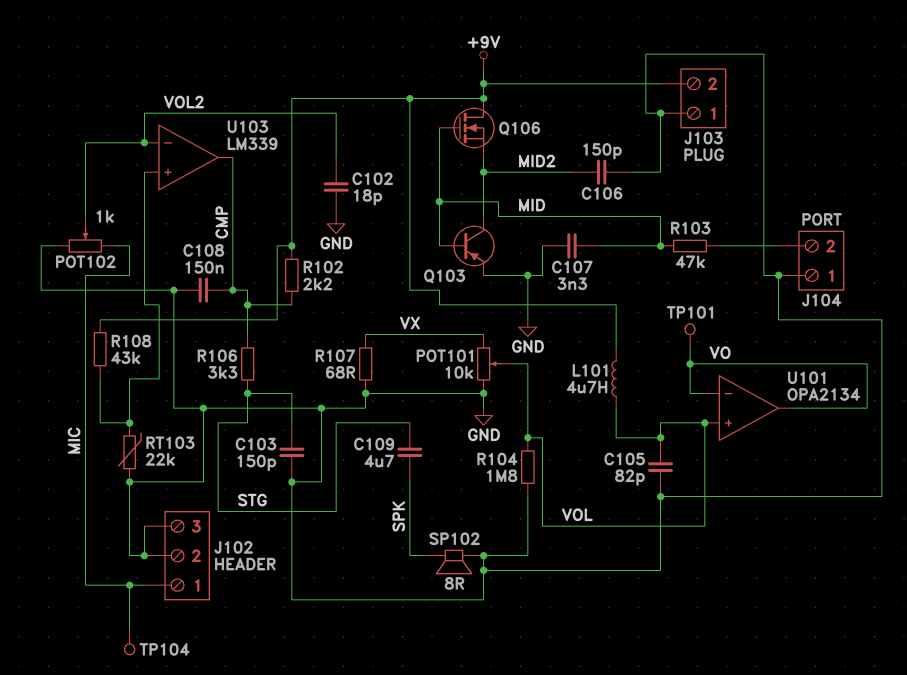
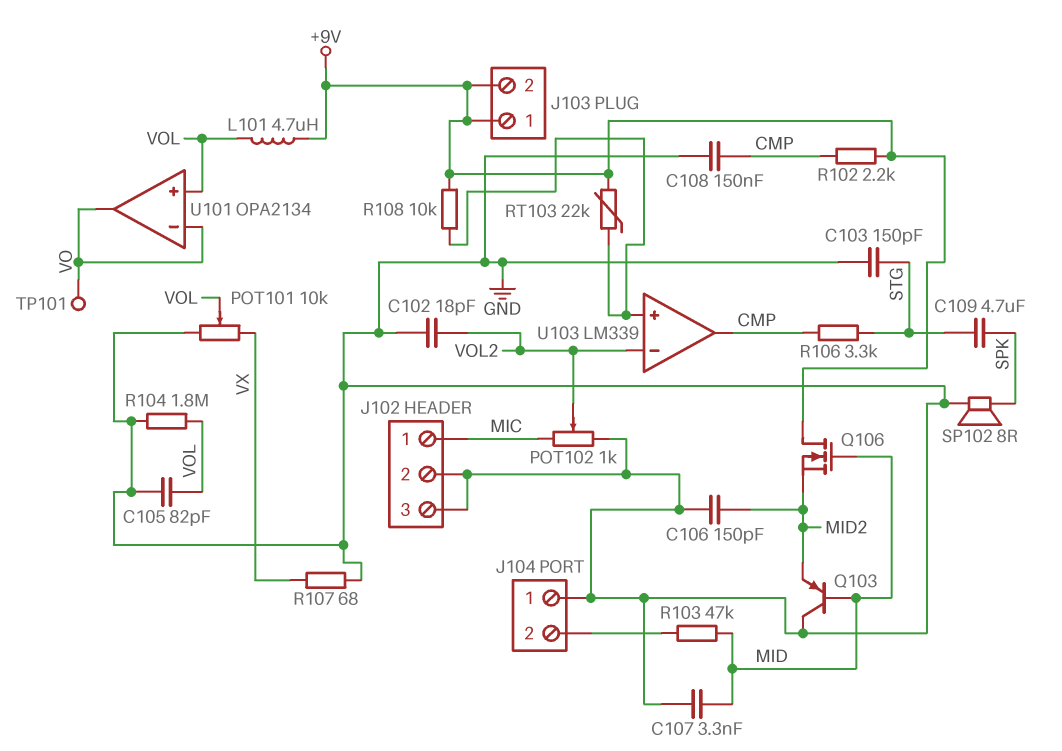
J103 pin 1: GND -> +9V
Q103: PNP (B MID, C MID2, E GND) -> PNP (B MID, C GND, E MID2)
R108: 43k (+9V, U103/in+) -> 10k (+9V, U103/in+)
RT103: 22k (GND, U103/in+) -> 22k (+9V, U103/in+)
TP104: test point (MIC) -> none

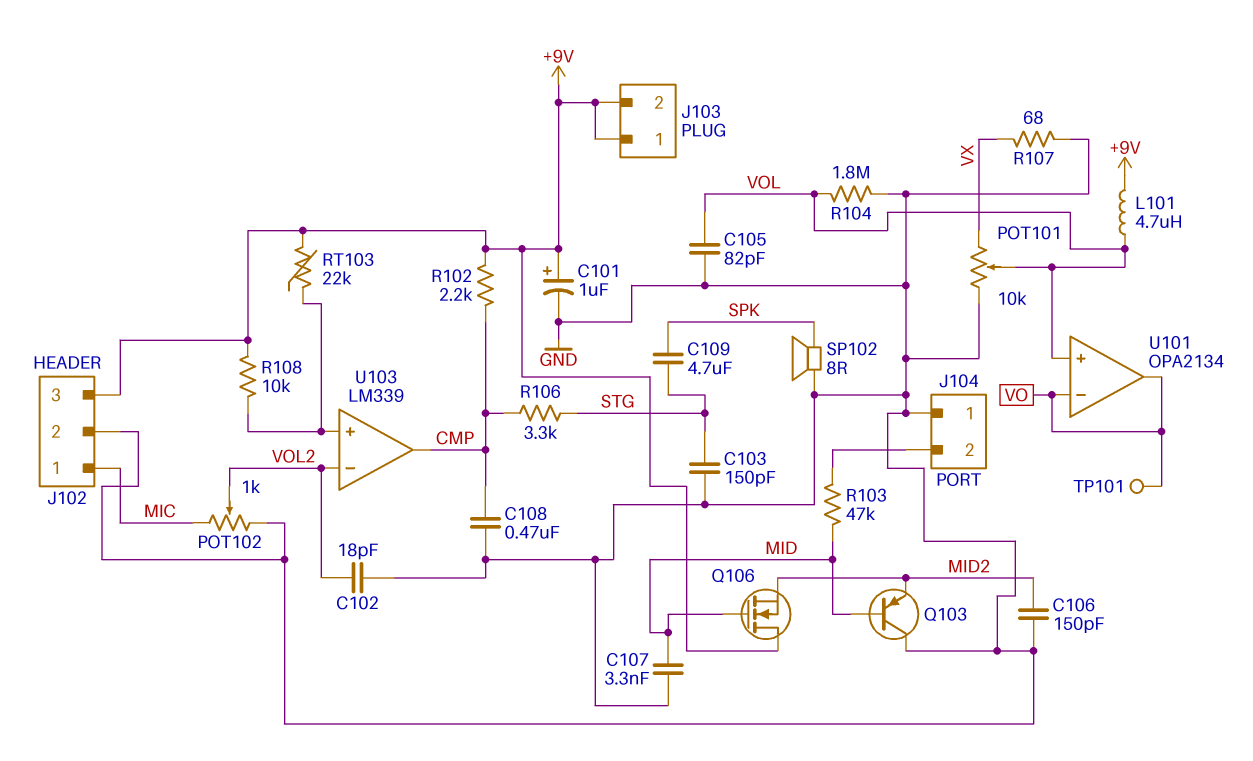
C101: none -> 1uF (plus +9V, minus GND)
C108: 150nF (CMP, GND) -> 470nF (CMP, GND)
J102 pin 3: GND -> +9V

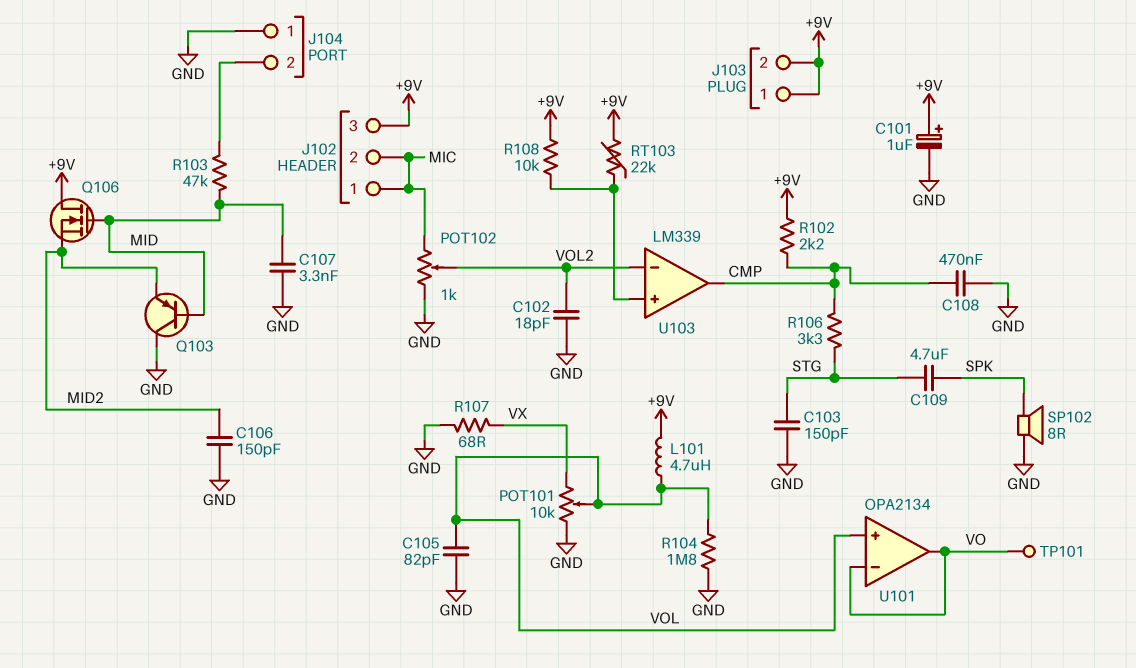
J102 pin 2: GND -> MIC

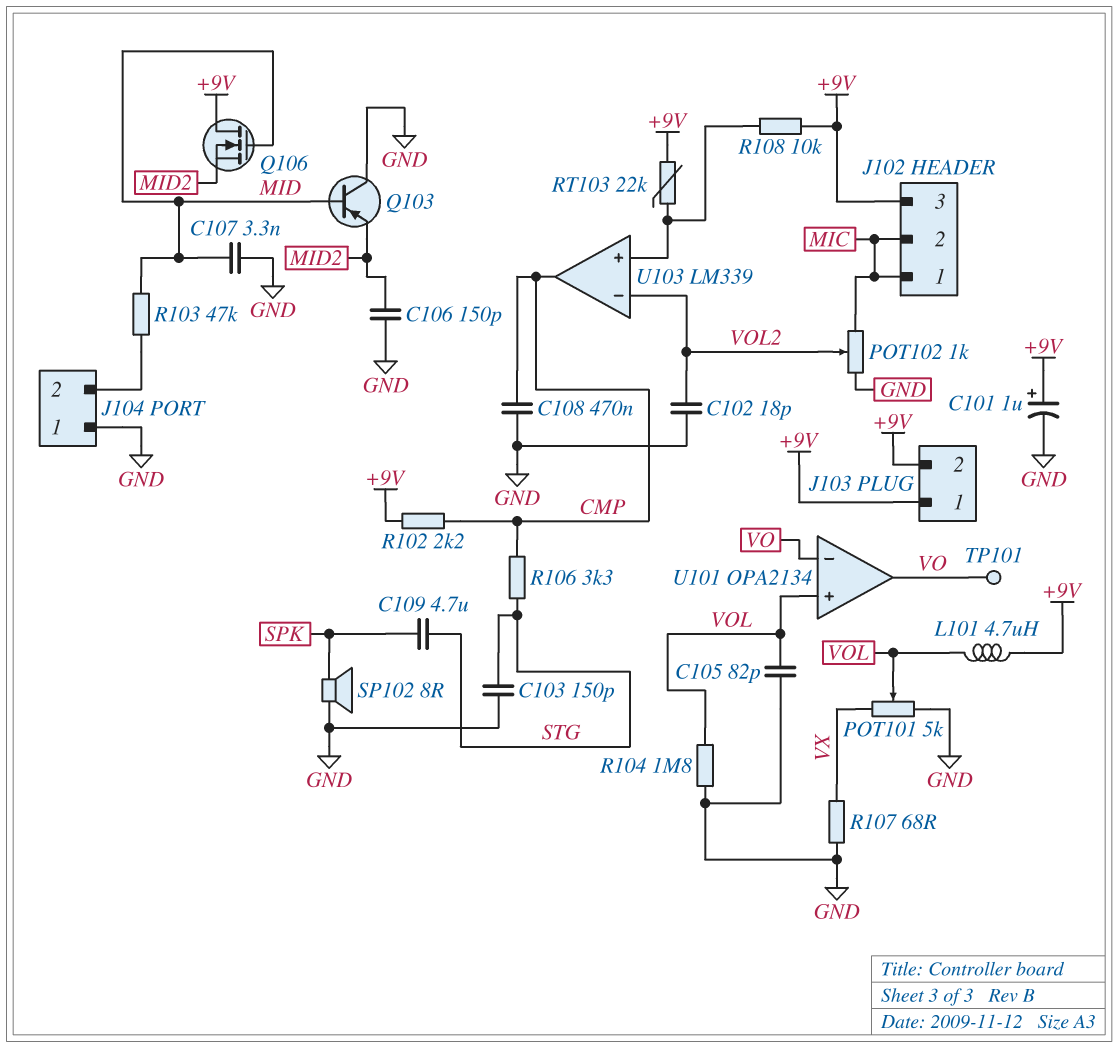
POT101: 10k (GND, VX, wiper VOL) -> 5k (GND, VX, wiper VOL)

